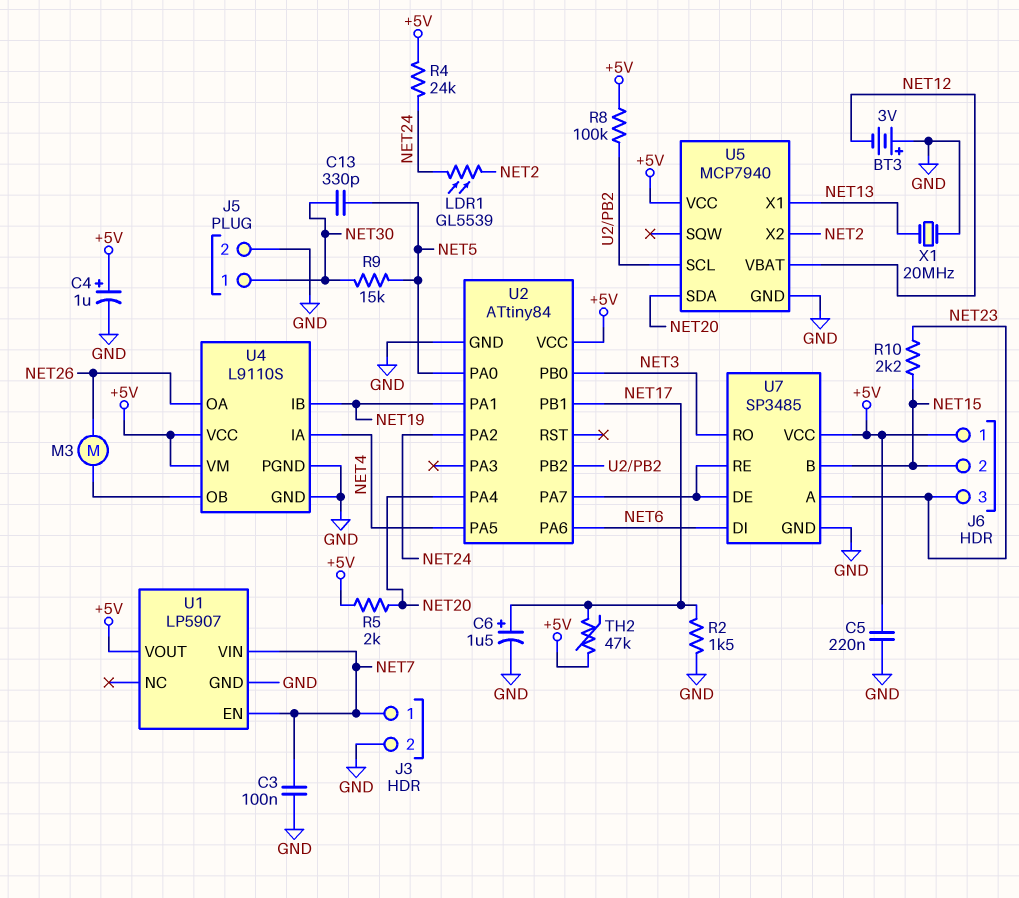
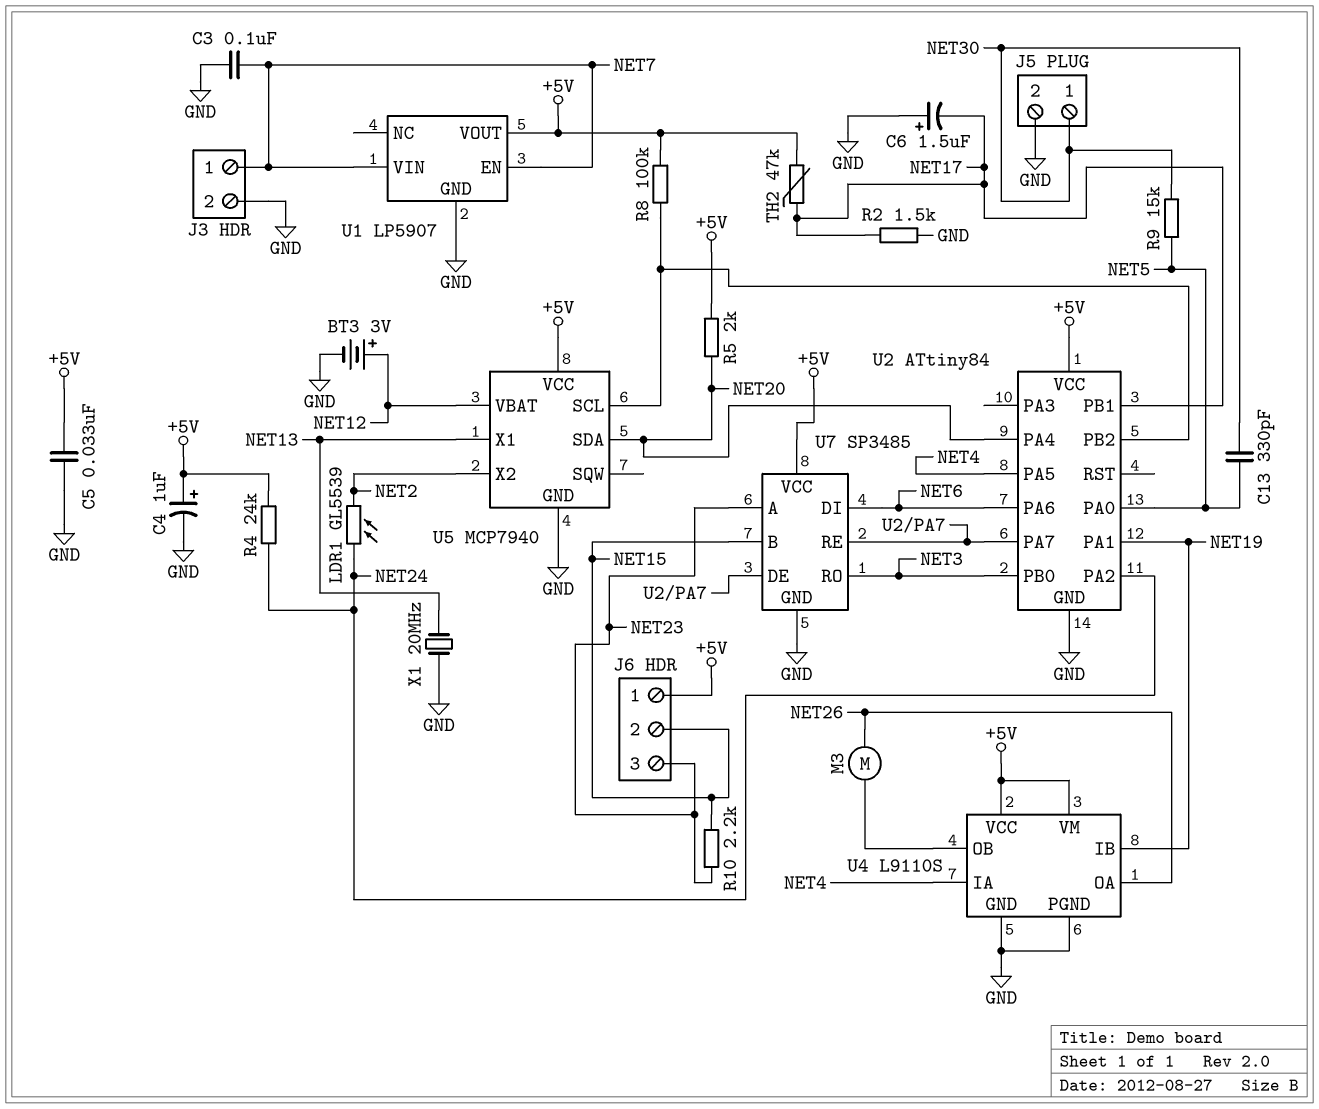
BT3: 3V (plus GND, minus NET12) -> 3V (plus NET12, minus GND)
C5: 220nF (+5V, GND) -> 33nF (+5V, GND)
C6: 1.5uF (plus NET17, minus GND) -> 1.5uF (plus GND, minus NET17)

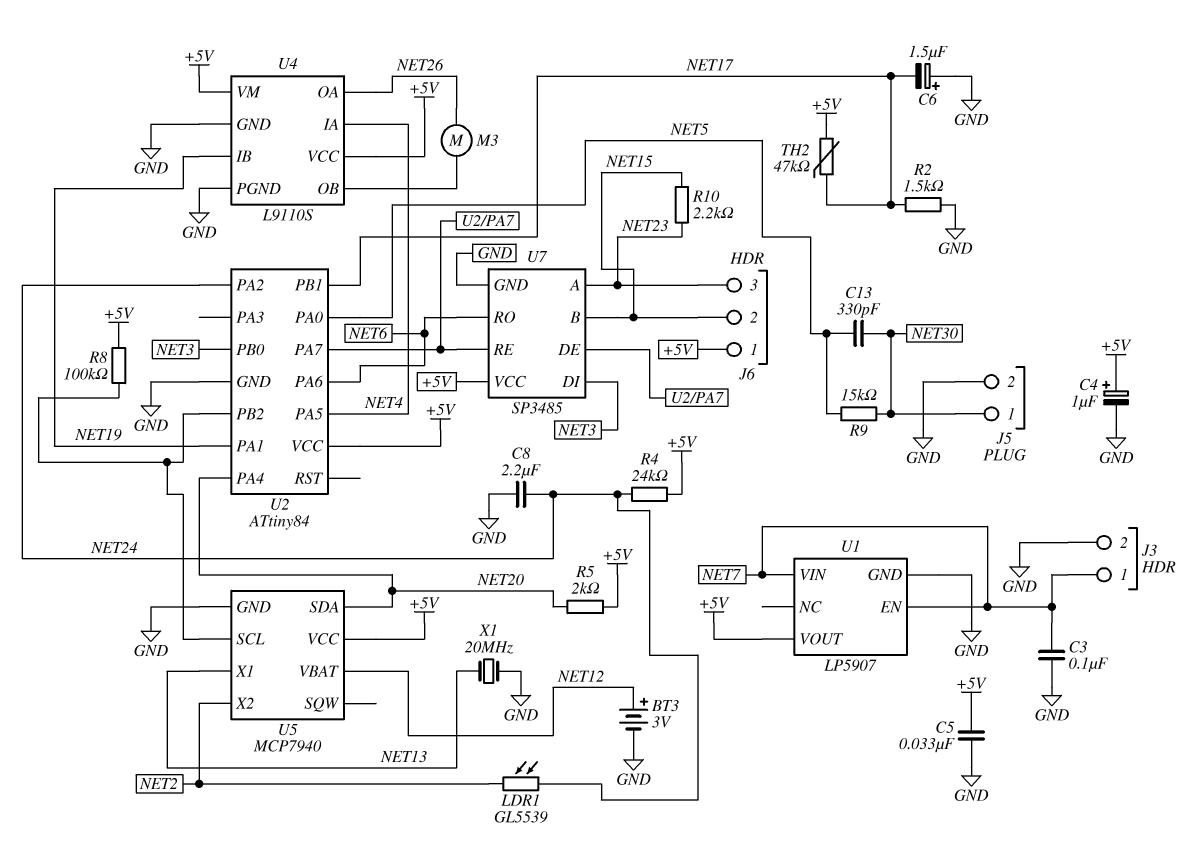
C8: none -> 2.2uF (GND, NET24)
U7 pin DI: NET6 -> NET3
U7 pin RO: NET3 -> NET6

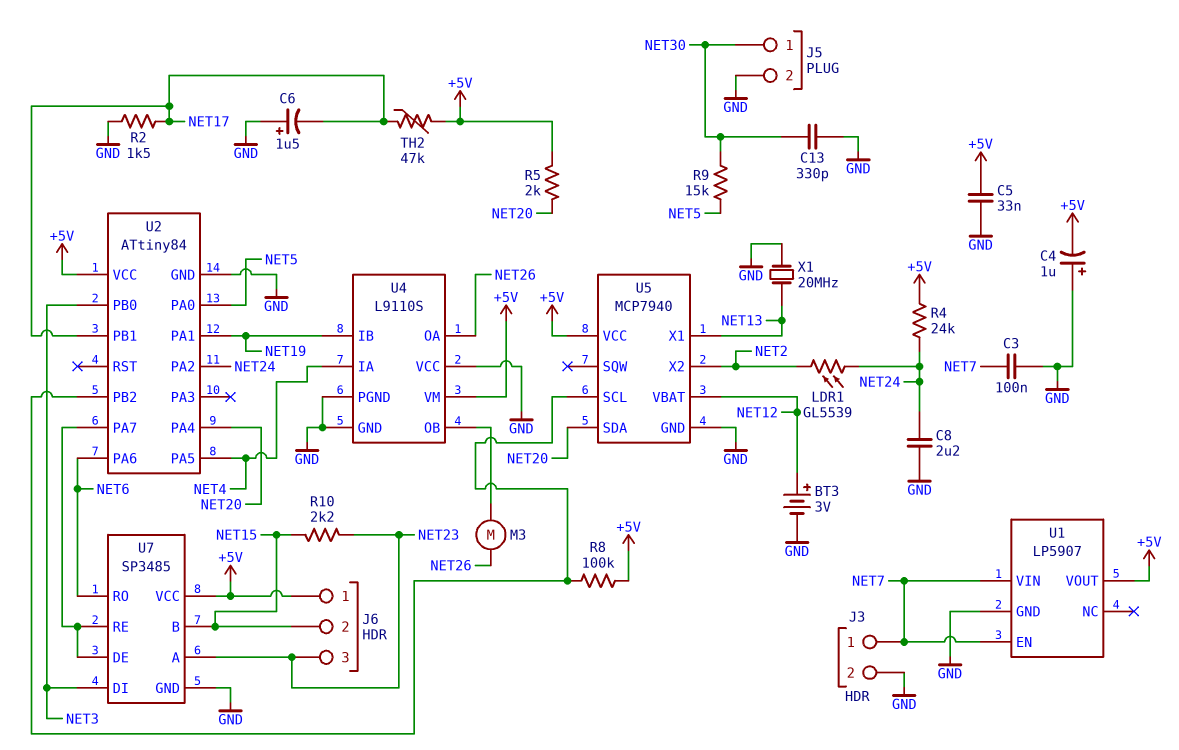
C4: 1uF (plus +5V, minus GND) -> 1uF (plus GND, minus +5V)
C13: 330pF (NET5, NET30) -> 330pF (GND, NET30)
U4 pin VCC: +5V -> GND

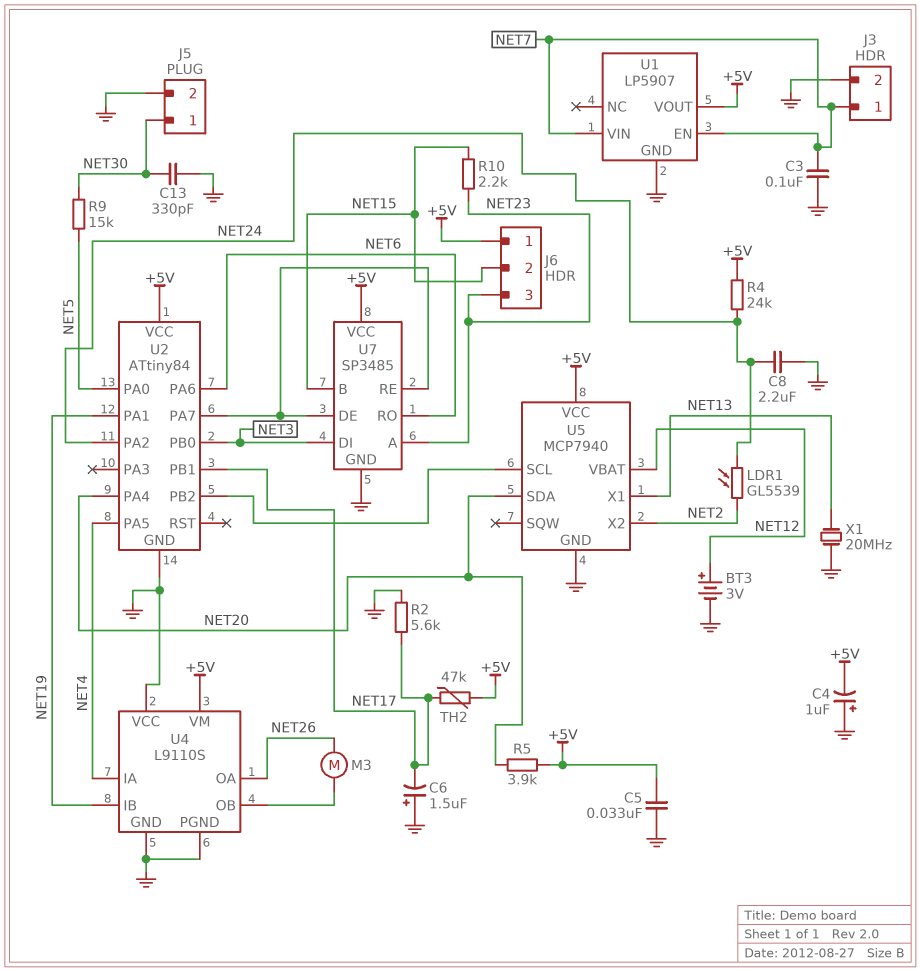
R2: 1.5k (GND, NET17) -> 5.6k (GND, NET17)
R5: 2k (+5V, NET20) -> 3.9k (+5V, NET20)
R8: 100k (+5V, U2/PB2) -> none

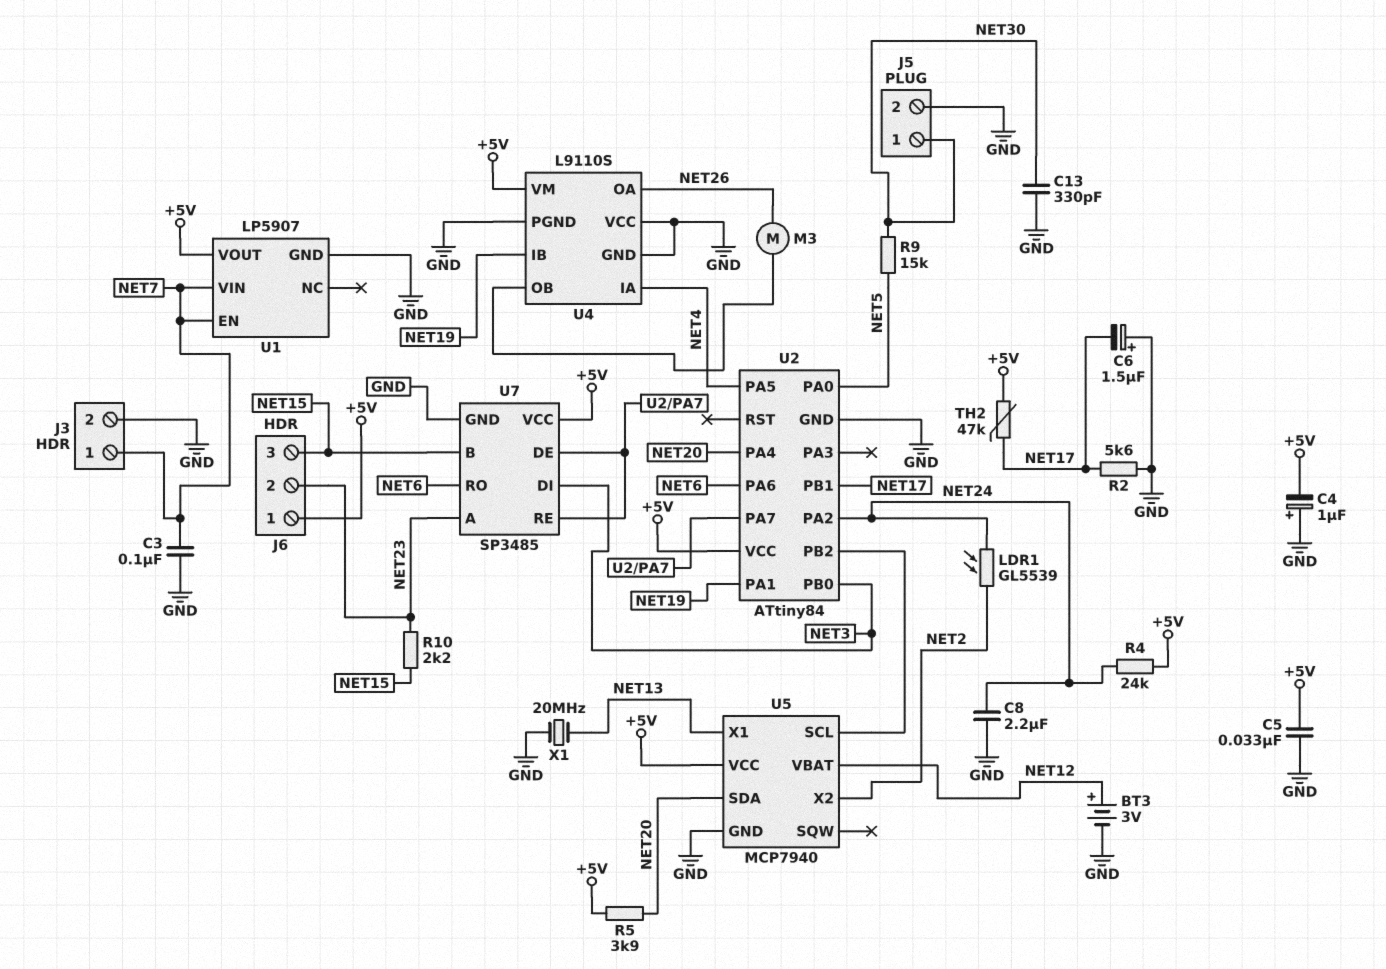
J6 pin 2: NET15 -> NET23
J6 pin 3: NET23 -> NET15

